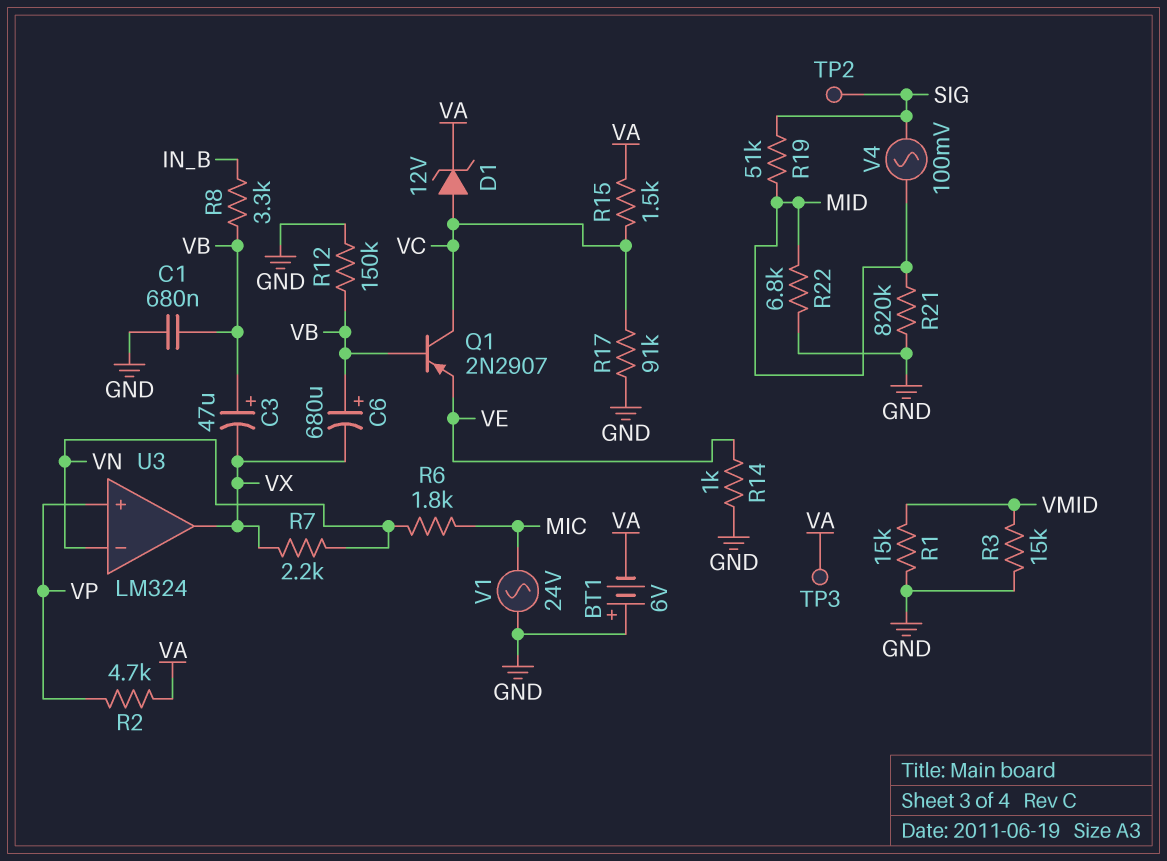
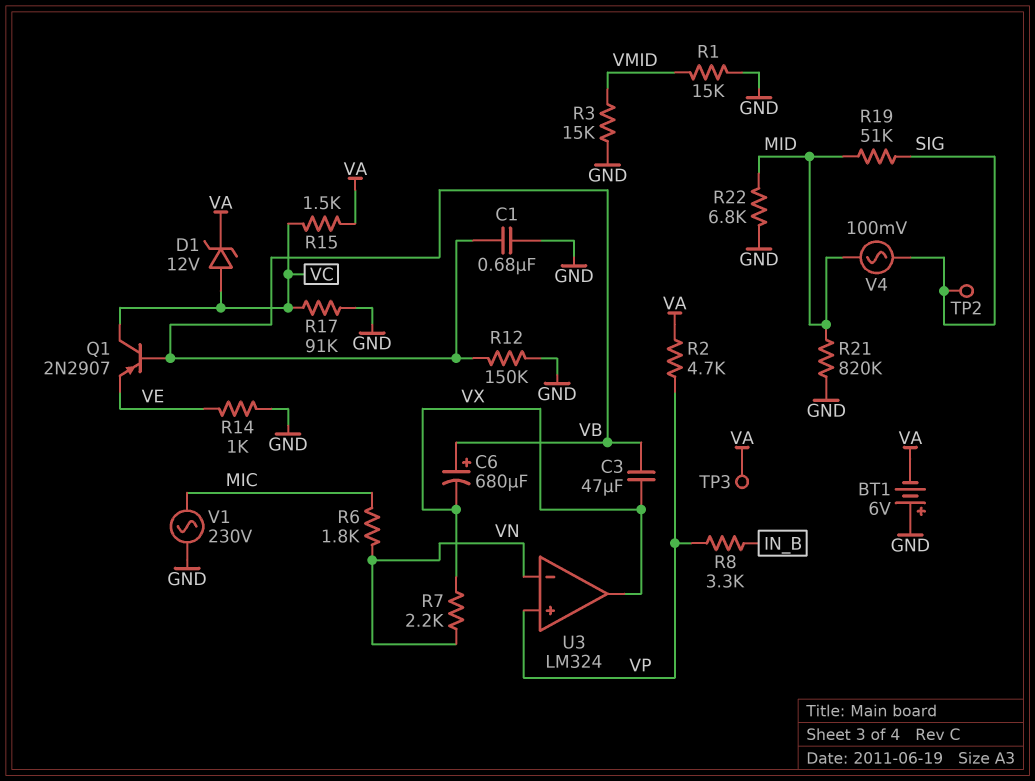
C3: 47uF (plus VB, minus VX) -> 47uF (VB, VX)
R8: 3.3k (IN_B, VB) -> 3.3k (IN_B, VP)
V1: AC 24V (GND, MIC) -> AC 230V (GND, MIC)

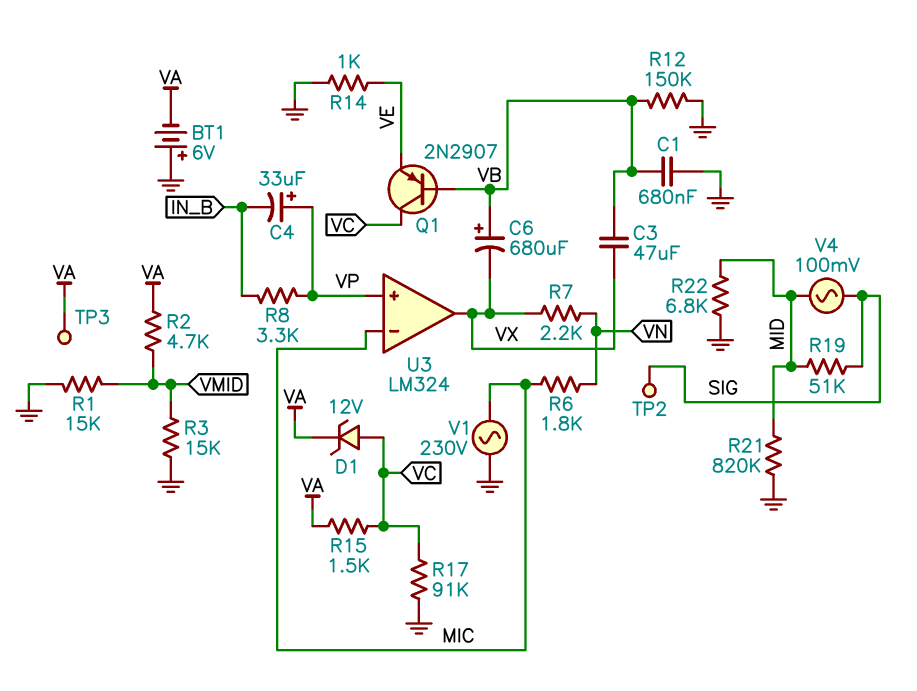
C4: none -> 33uF (plus VP, minus IN_B)
R2: 4.7k (VA, VP) -> 4.7k (VA, VMID)
U3 pin in-: VN -> MIC

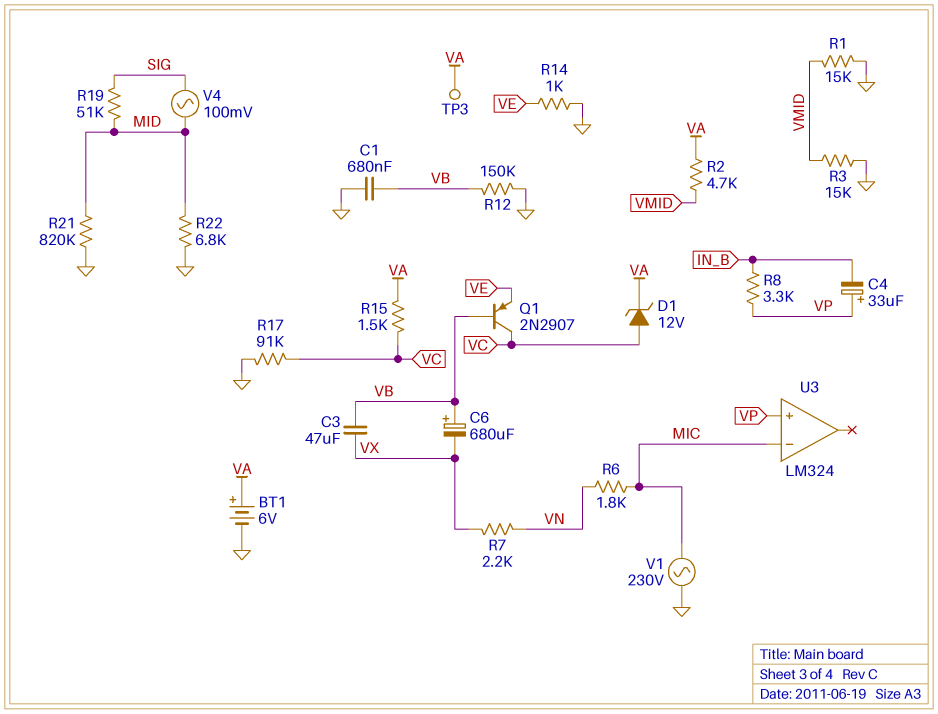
BT1: 6V (plus GND, minus VA) -> 6V (plus VA, minus GND)
TP2: test point (SIG) -> none
U3 pin out: VX -> none

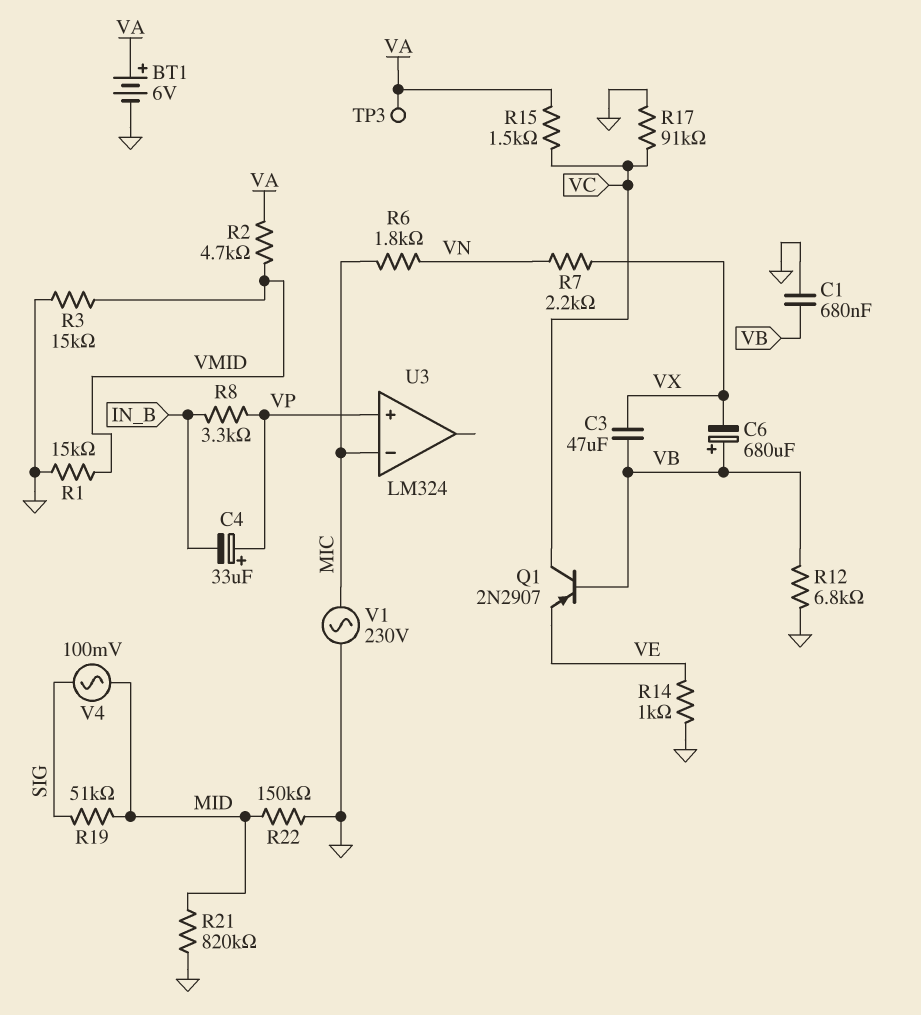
D1: zener 12V (A VC, K VA) -> none
R12: 150k (GND, VB) -> 6.8k (GND, VB)
R22: 6.8k (GND, MID) -> 150k (GND, MID)

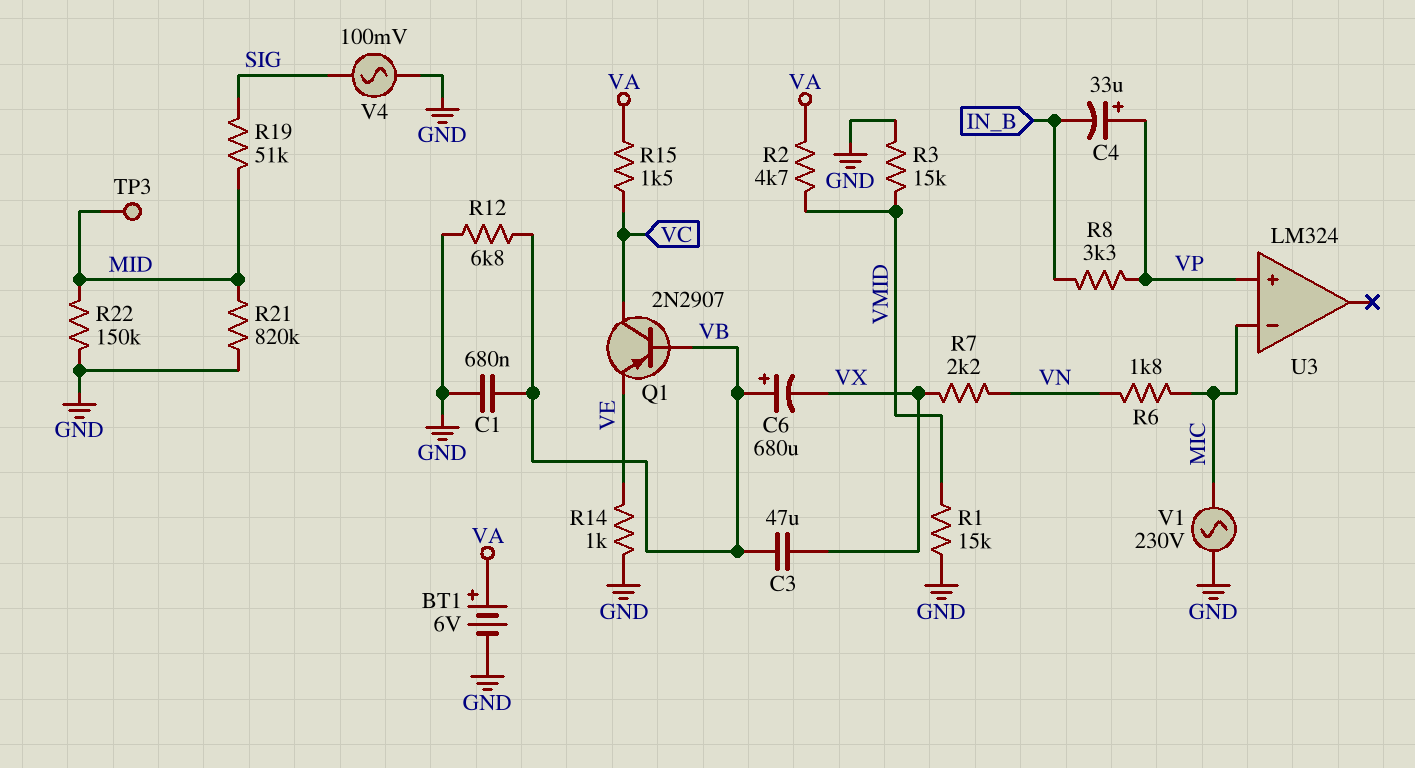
R17: 91k (GND, VC) -> none
TP3: test point (VA) -> test point (MID)
V4: AC 100mV (MID, SIG) -> AC 100mV (GND, SIG)

